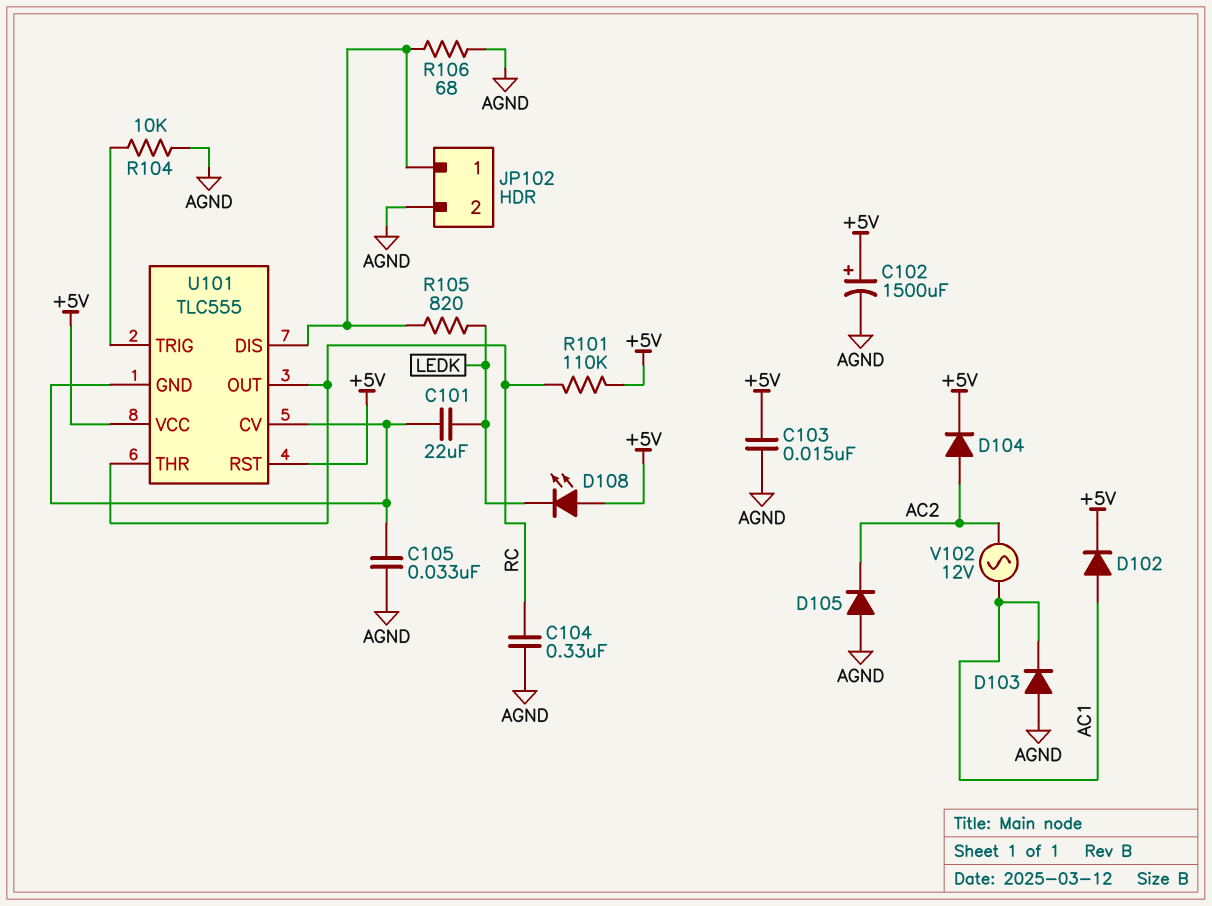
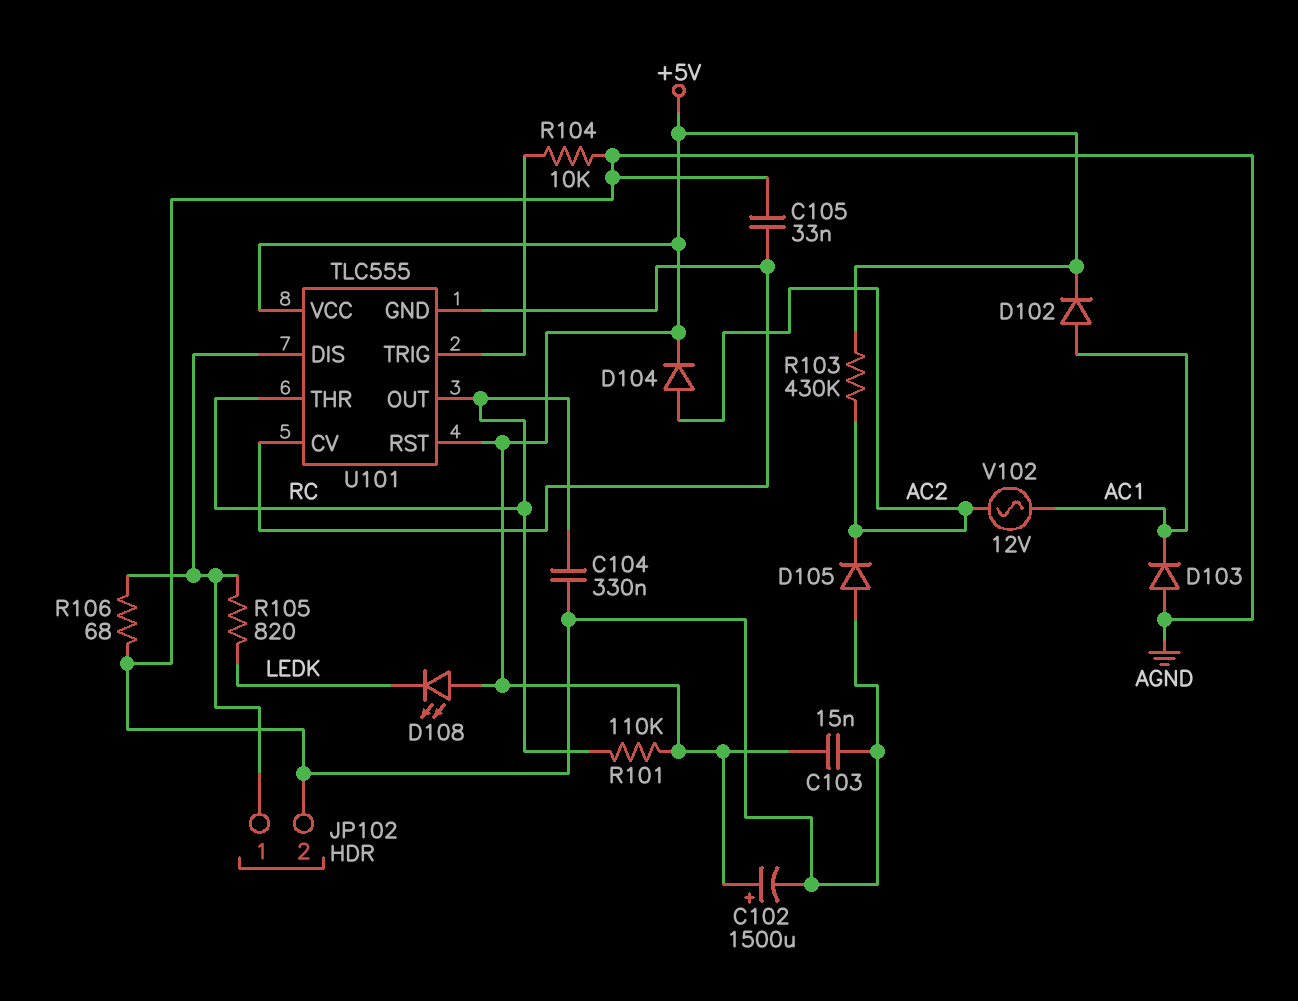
C101: 22uF (LEDK, U101/CV) -> none
R103: none -> 430k (+5V, AC2)

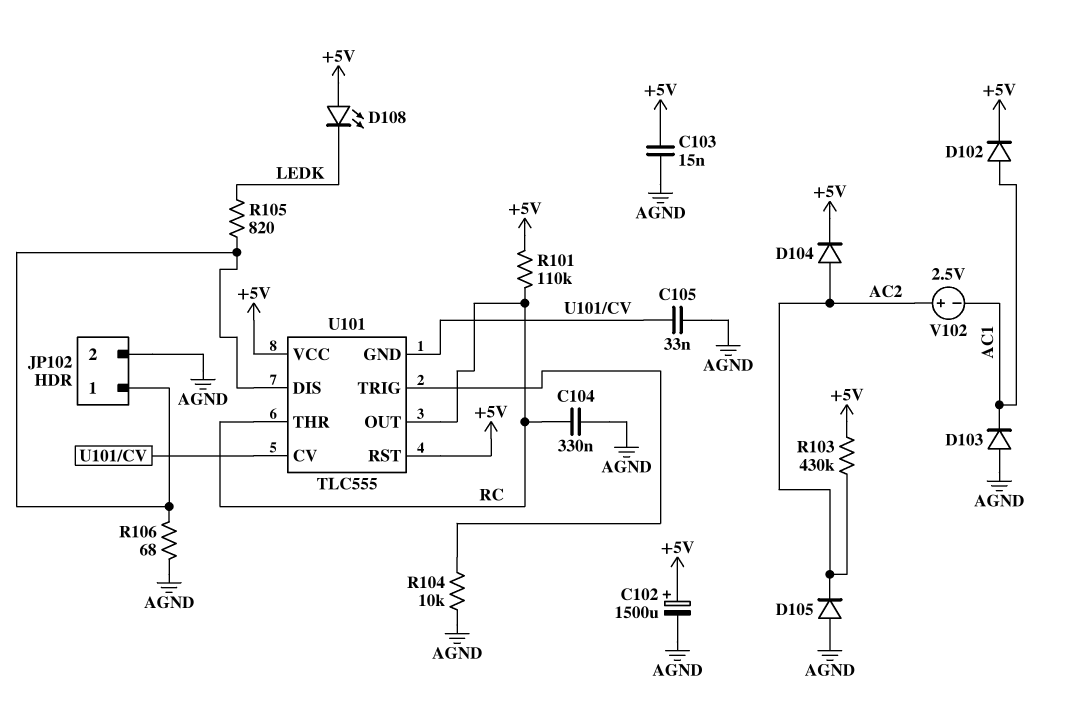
V102: AC 12V (AC1, AC2) -> 2.5V (plus AC2, minus AC1)

